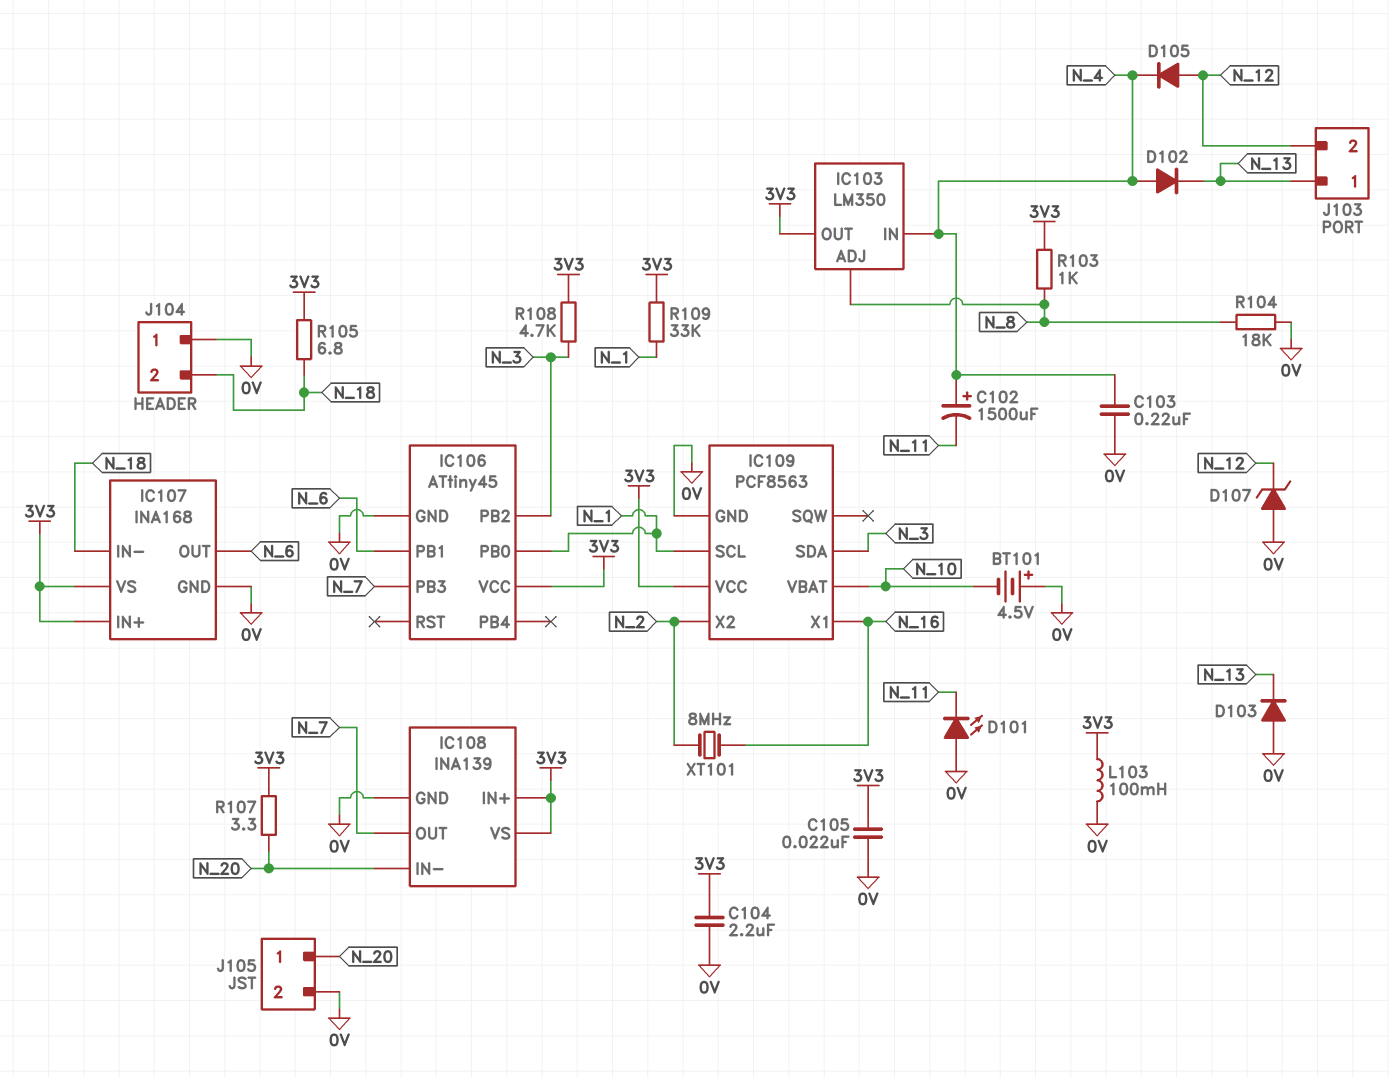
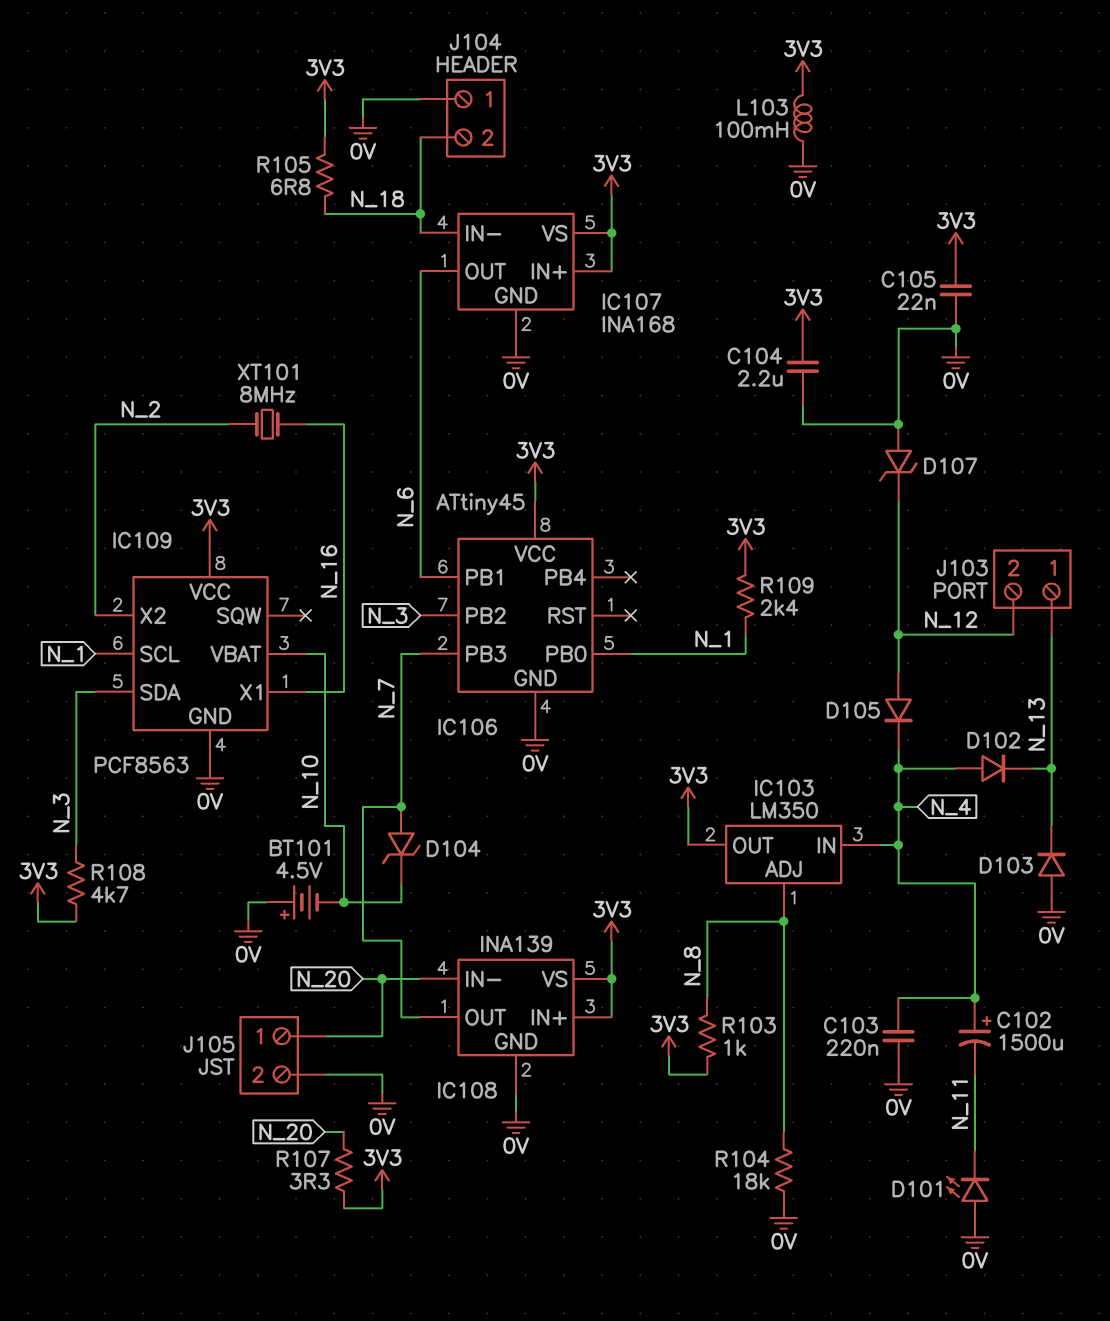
D104: none -> zener (A N_7, K N_10)
R109: 33k (3V3, N_1) -> 2.4k (3V3, N_1)

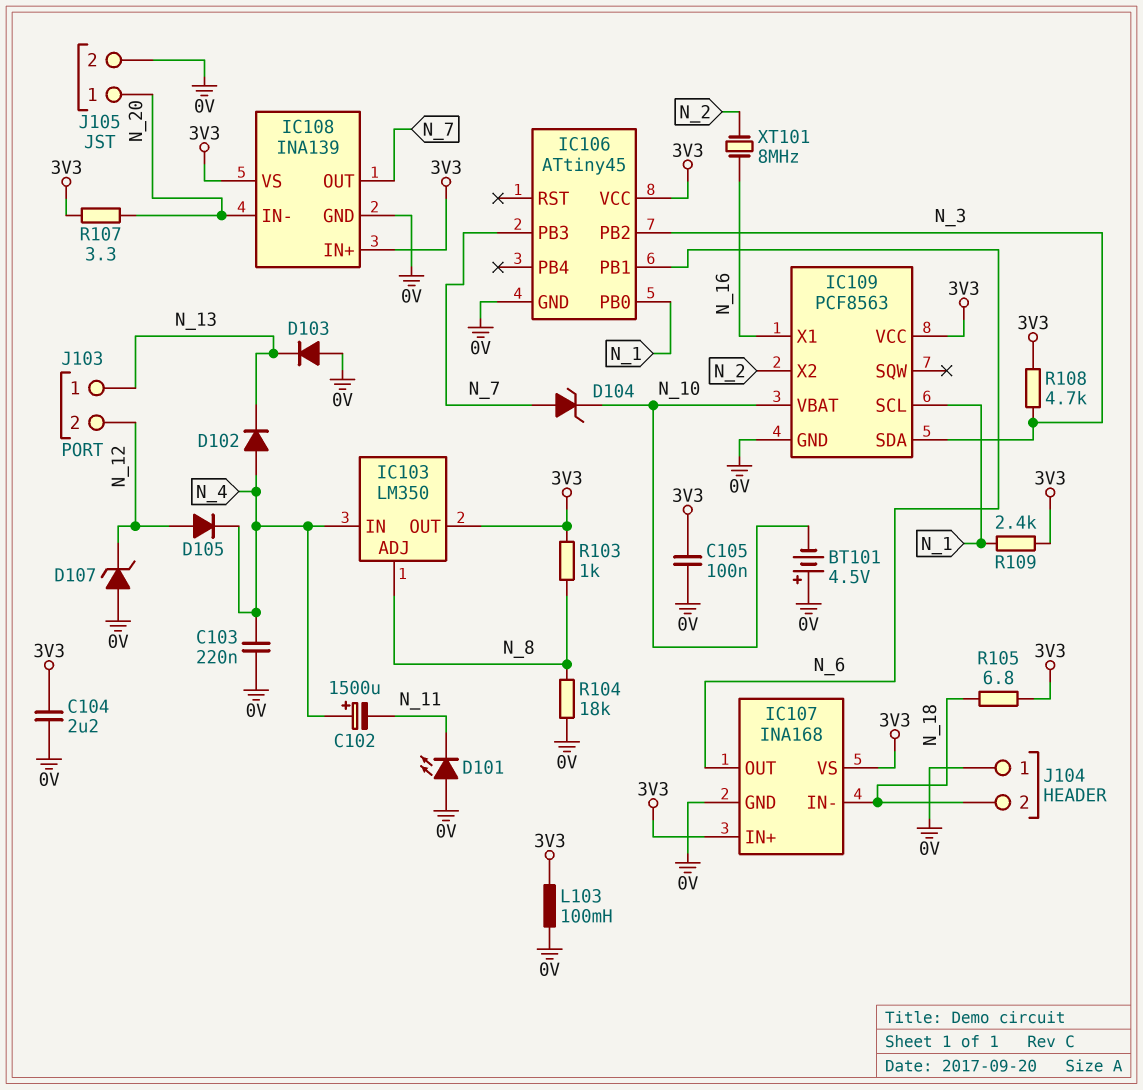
C105: 22nF (0V, 3V3) -> 100nF (0V, 3V3)

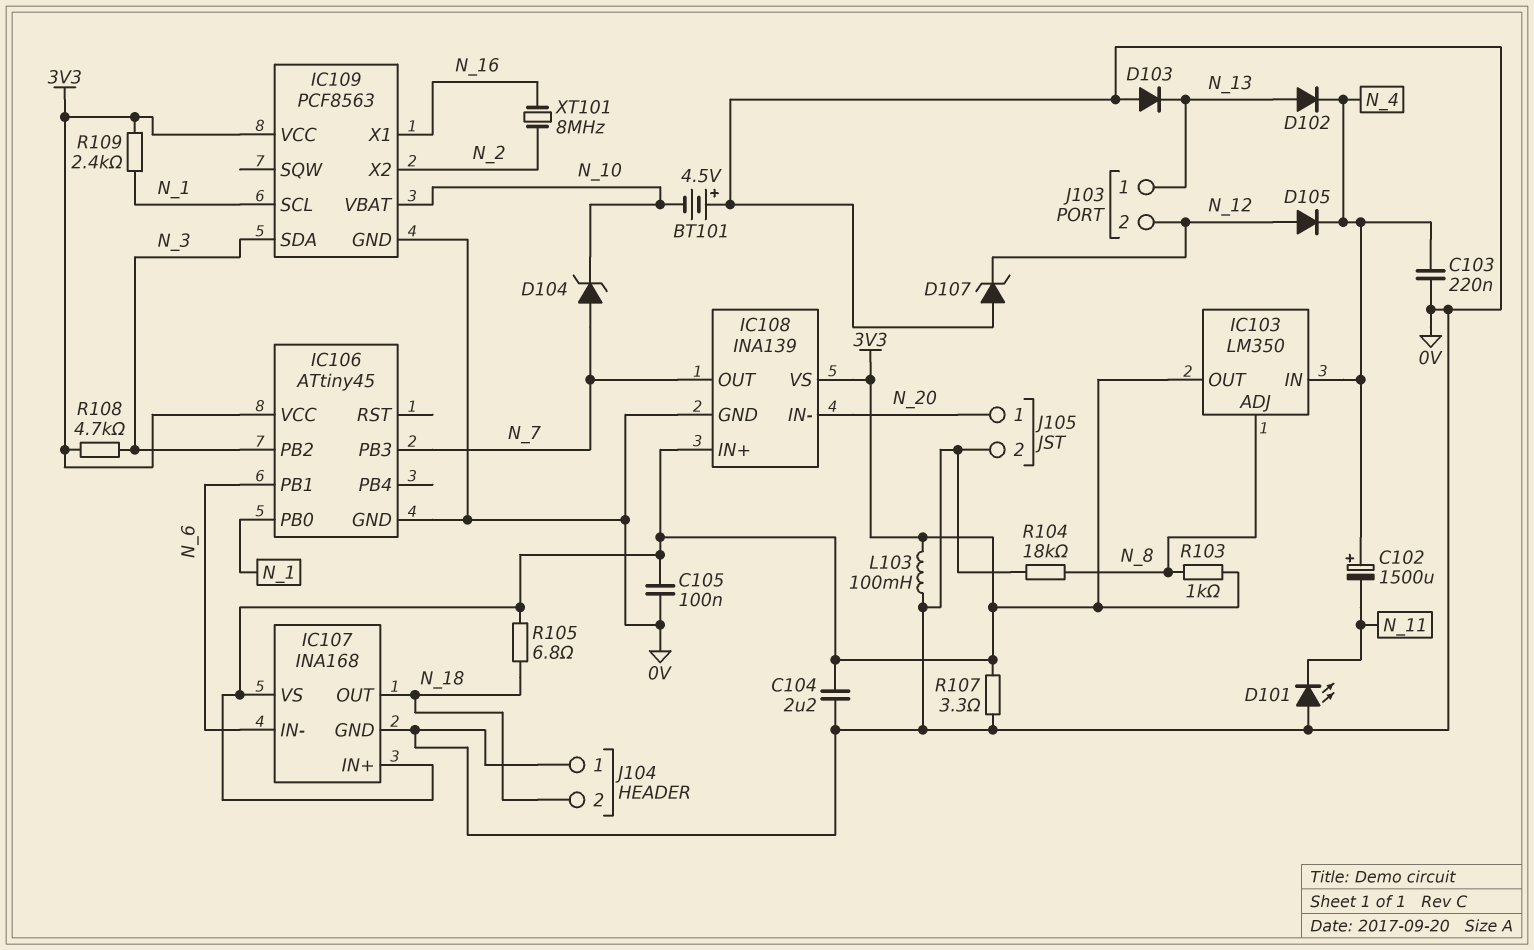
D102: diode (A N_4, K N_13) -> diode (A N_13, K N_4)
IC107 pin IN-: N_18 -> N_6
IC107 pin OUT: N_6 -> N_18
R107: 3.3 (3V3, N_20) -> 3.3 (0V, 3V3)

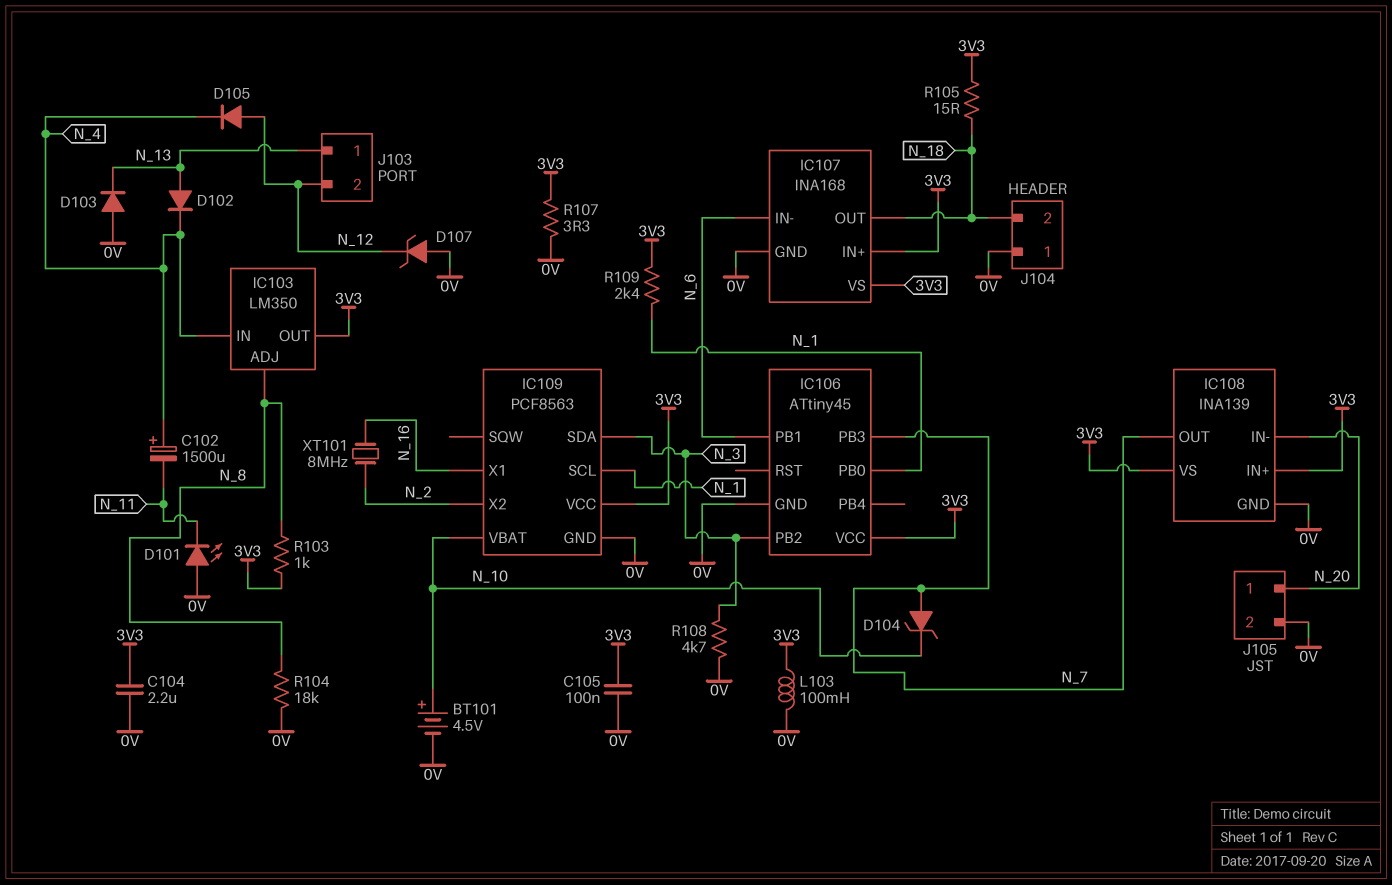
BT101: 4.5V (plus 0V, minus N_10) -> 4.5V (plus N_10, minus 0V)
C103: 220nF (0V, N_4) -> none
R105: 6.8 (3V3, N_18) -> 15 (3V3, N_18)
R108: 4.7k (3V3, N_3) -> 4.7k (0V, N_3)

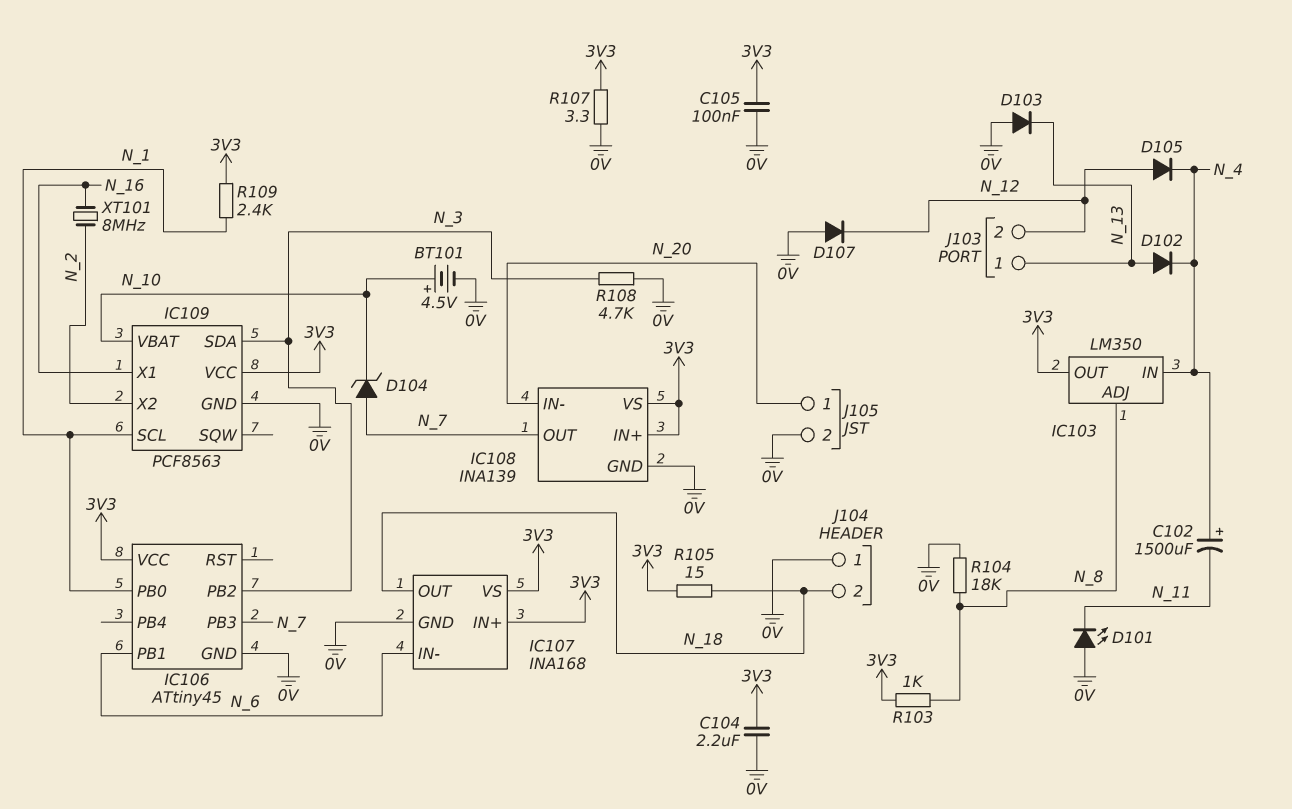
D107: zener (A 0V, K N_12) -> diode (A 0V, K N_12)
L103: 100mH (0V, 3V3) -> none

